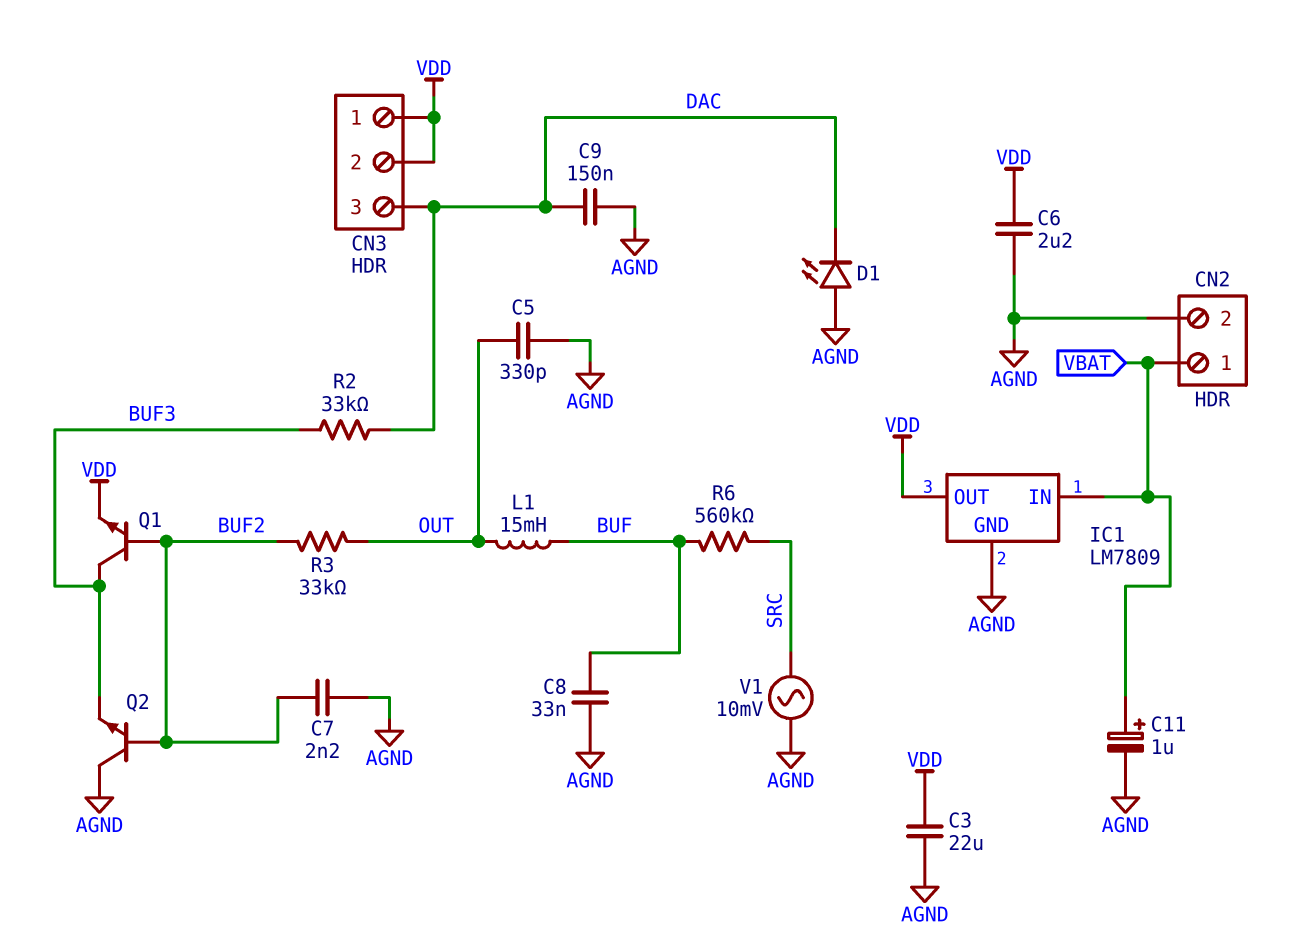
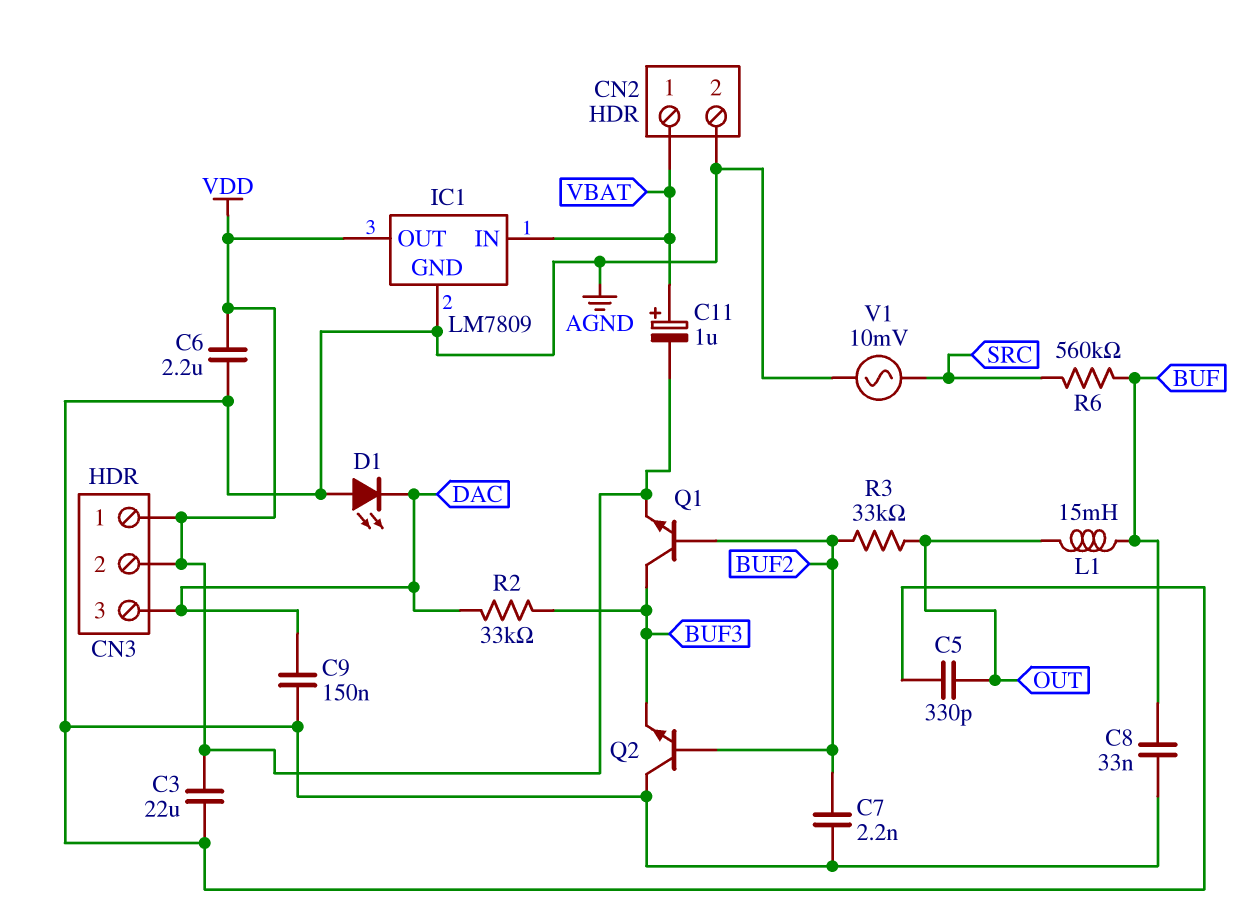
C11: 1uF (plus VBAT, minus AGND) -> 1uF (plus VBAT, minus VDD)

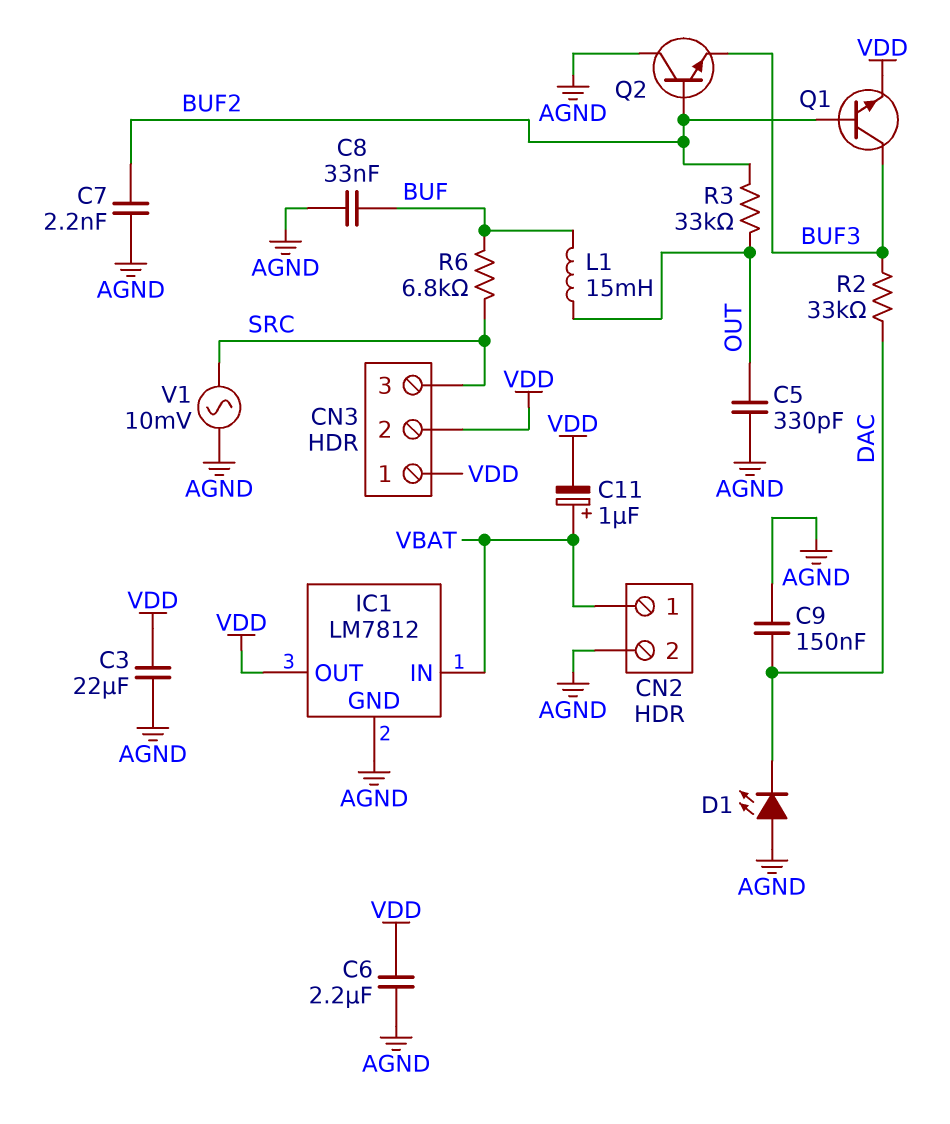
CN3 pin 3: DAC -> SRC
IC1: LM7809 -> LM7812
R6: 560k (BUF, SRC) -> 6.8k (BUF, SRC)

